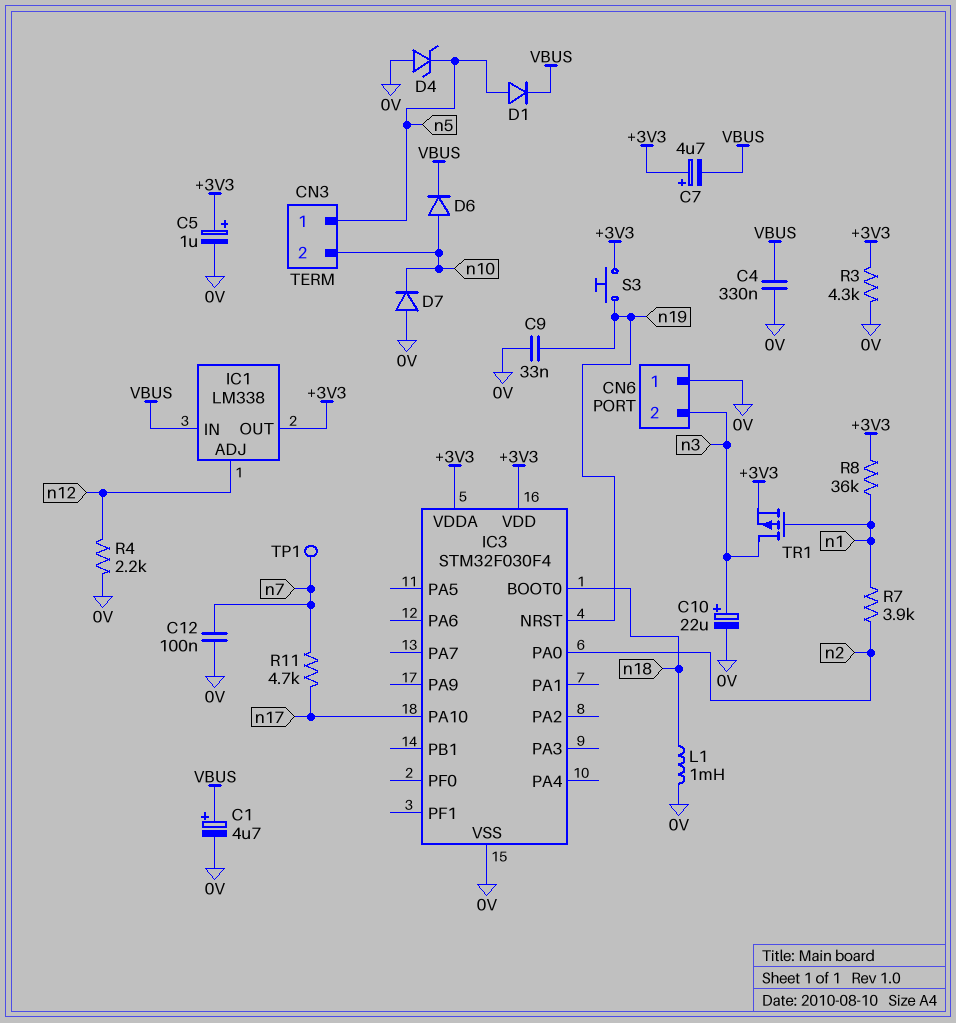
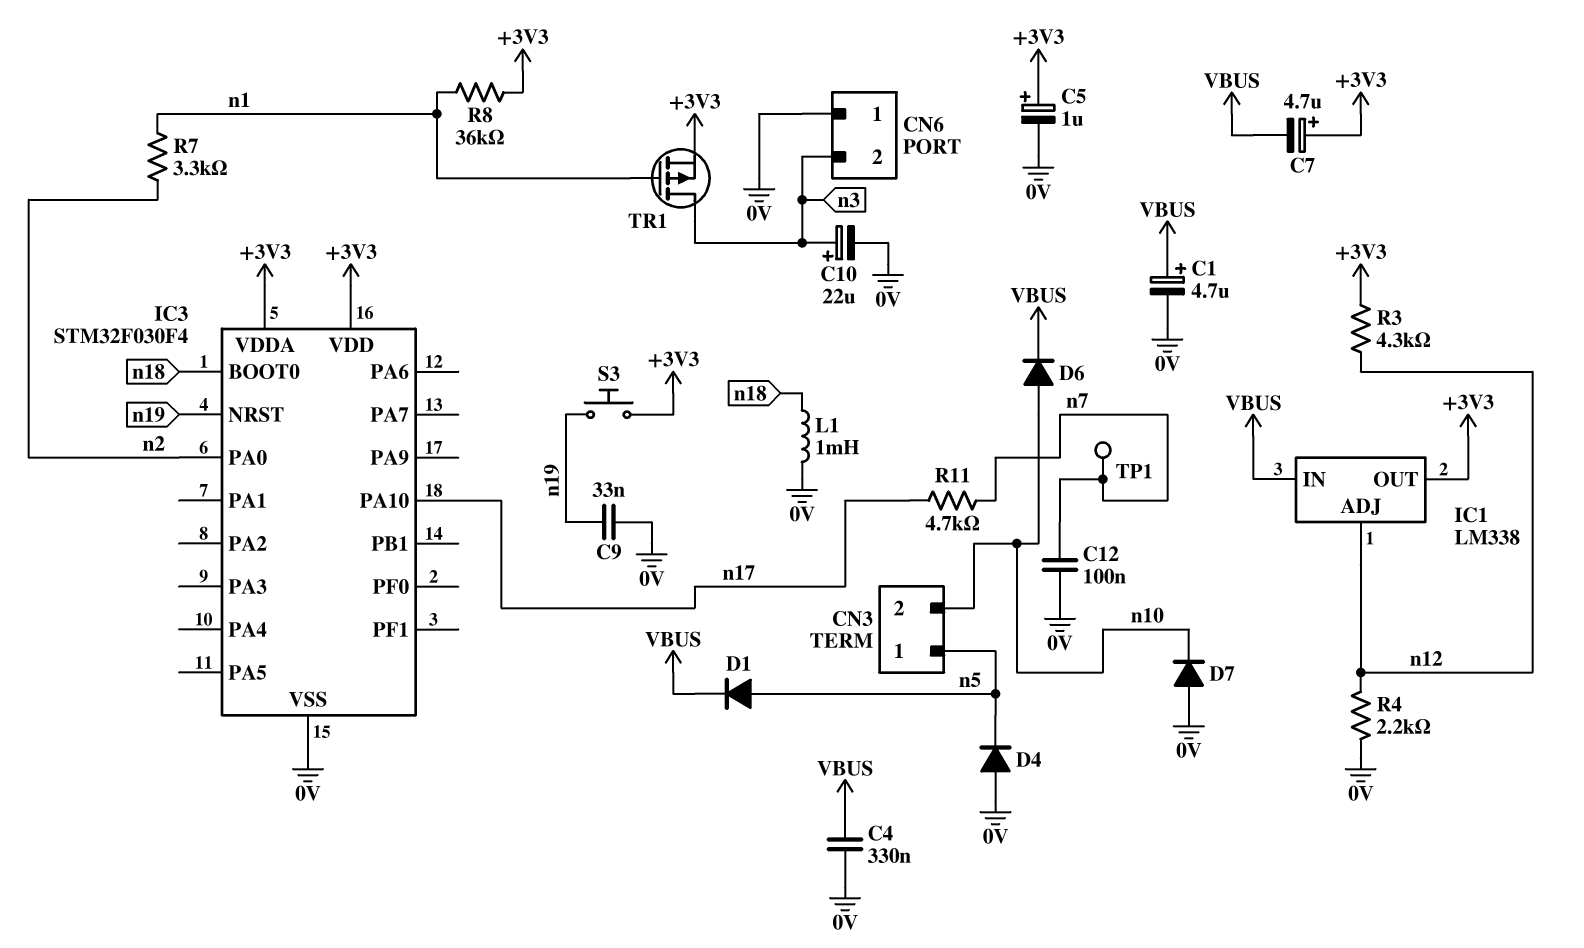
D4: zener (A 0V, K n5) -> diode (A 0V, K n5)
R3: 4.3k (+3V3, 0V) -> 4.3k (+3V3, n12)
R7: 3.9k (n1, n2) -> 3.3k (n1, n2)

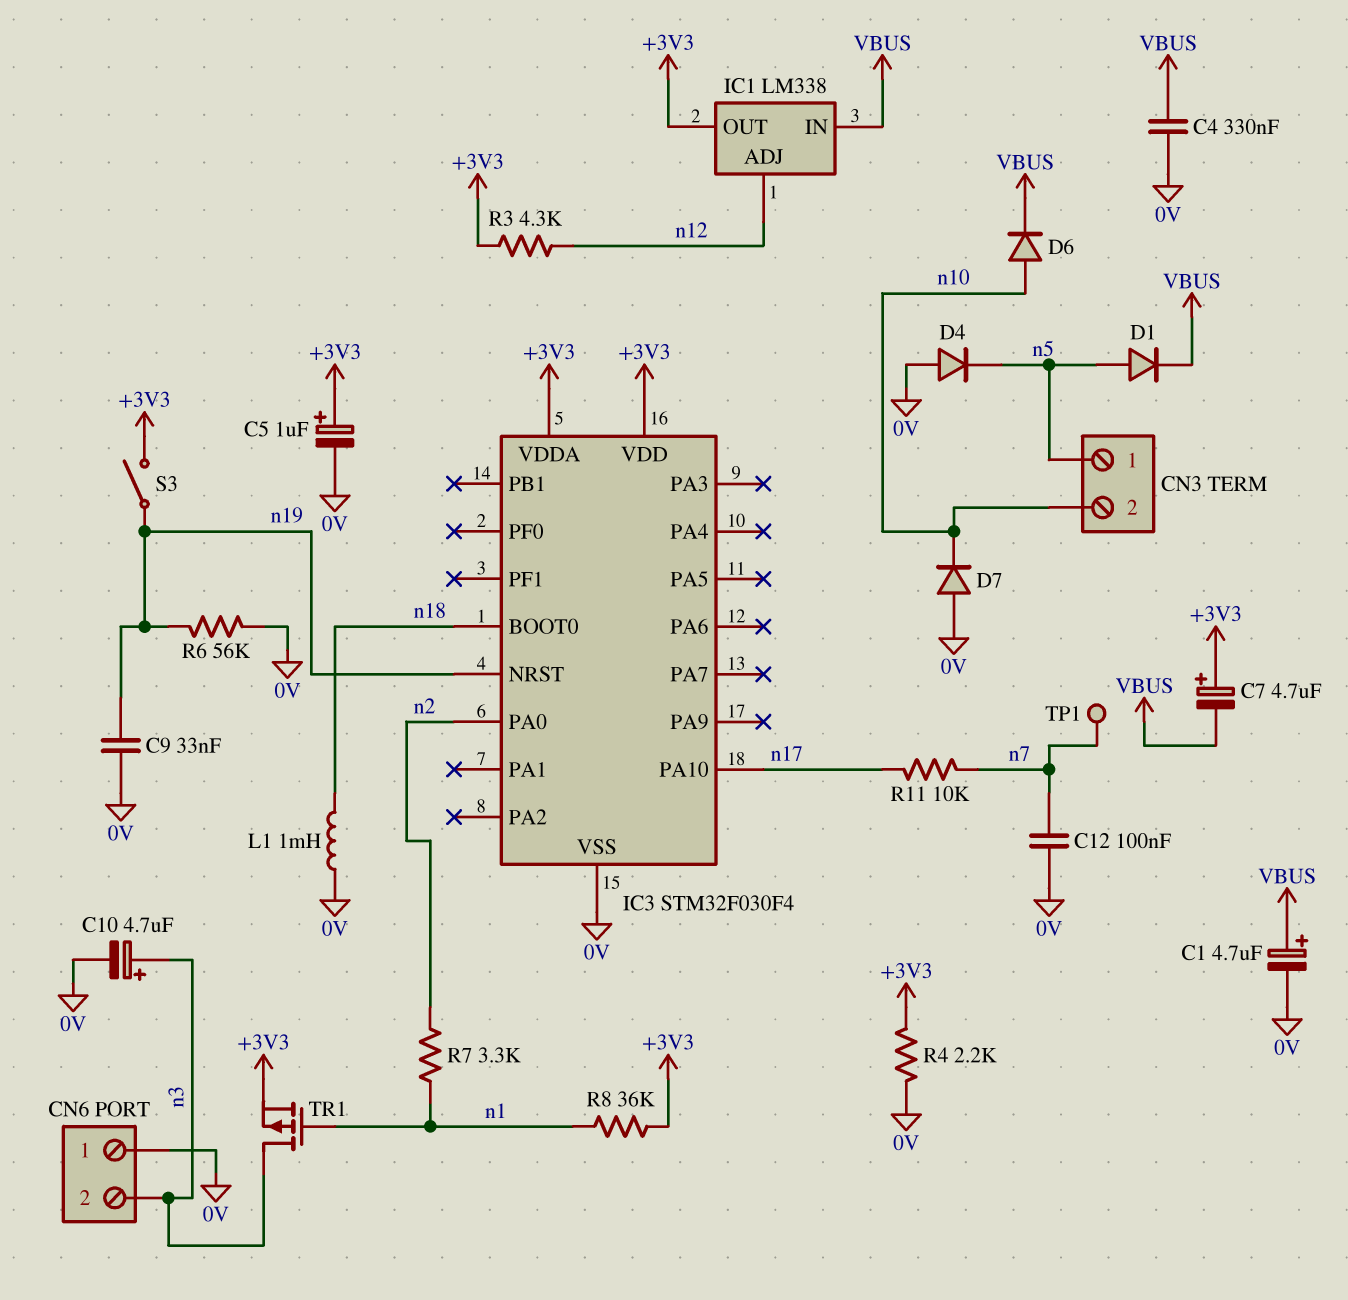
C10: 22uF (plus n3, minus 0V) -> 4.7uF (plus n3, minus 0V)
R4: 2.2k (0V, n12) -> 2.2k (+3V3, 0V)
R6: none -> 56k (0V, n19)
R11: 4.7k (n7, n17) -> 10k (n7, n17)
S3: button (+3V3, n19) -> switch (+3V3, n19)

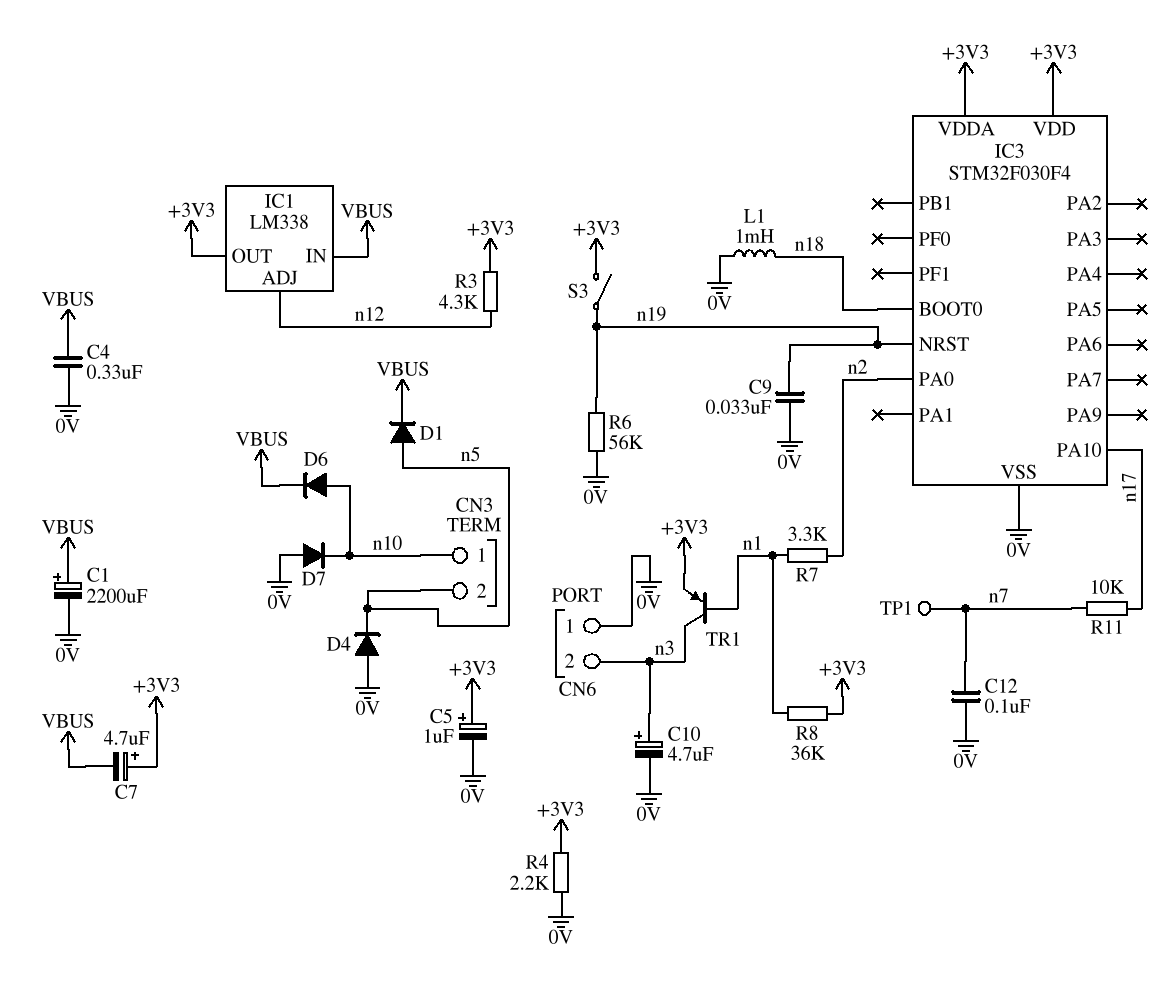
C1: 4.7uF (plus VBUS, minus 0V) -> 2200uF (plus VBUS, minus 0V)
CN3 pin 1: n5 -> n10
CN3 pin 2: n10 -> n5
TR1: PMOS (G n1, D n3, S +3V3) -> PNP (B n1, C n3, E +3V3)

